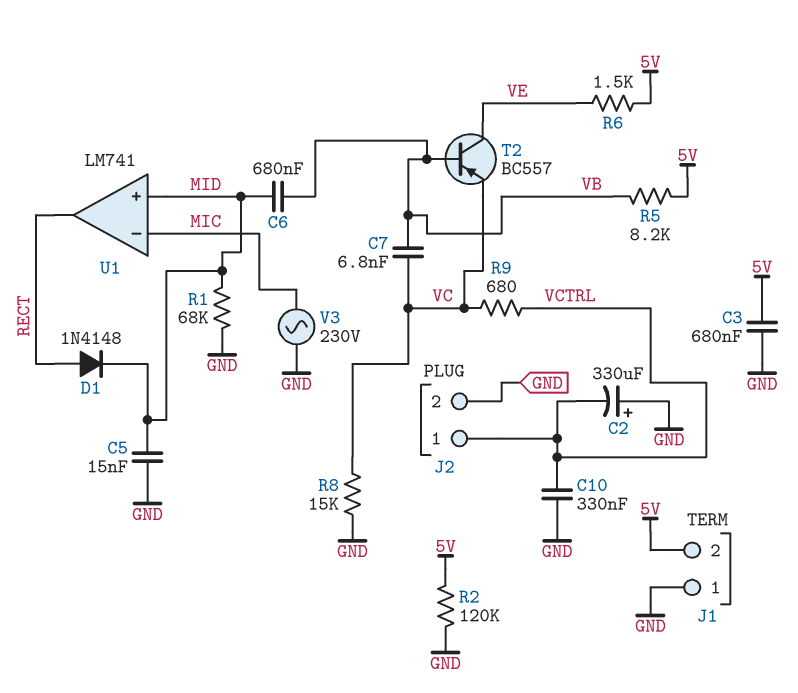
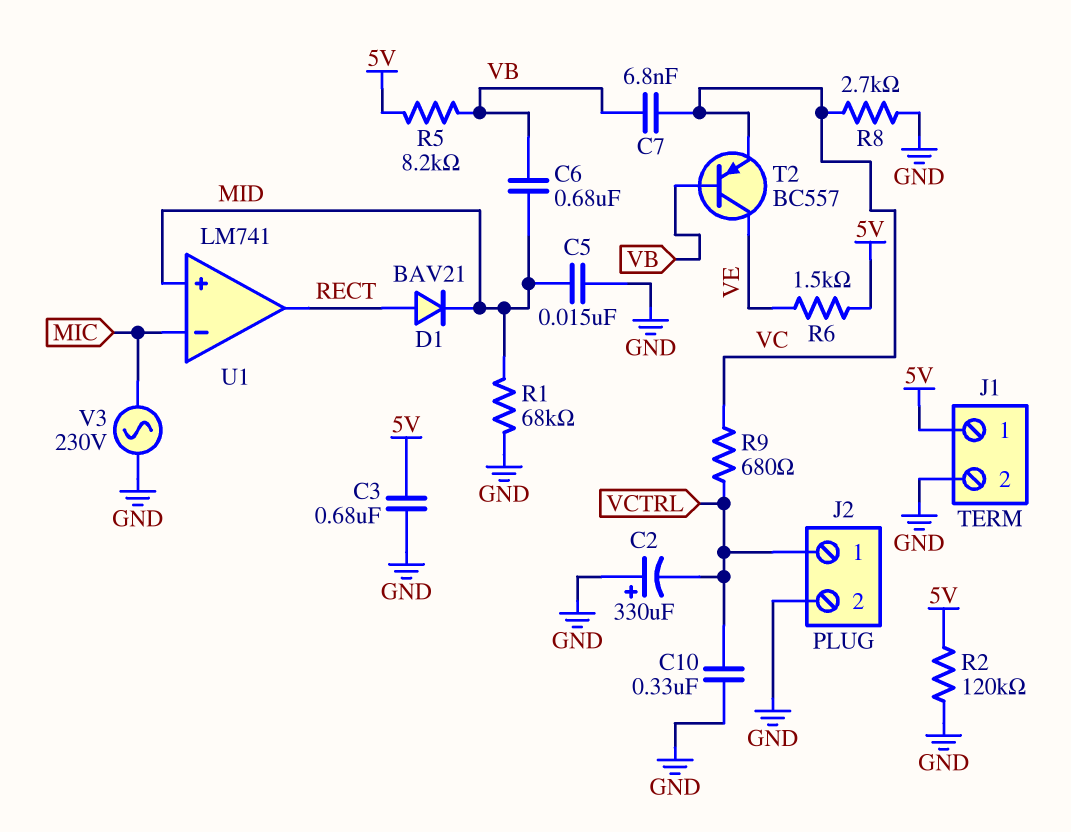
D1: diode 1N4148 (A RECT, K MID) -> diode BAV21 (A RECT, K MID)
J1 pin 1: GND -> 5V
J1 pin 2: 5V -> GND
R8: 15k (GND, VC) -> 2.7k (GND, VC)

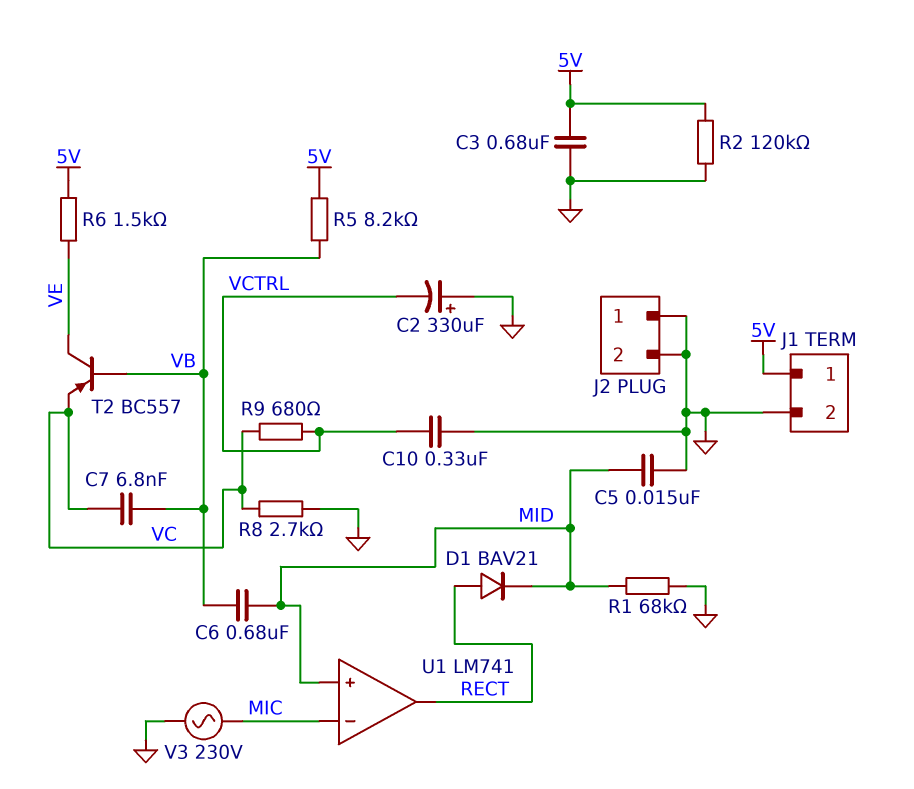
J2 pin 1: VCTRL -> GND

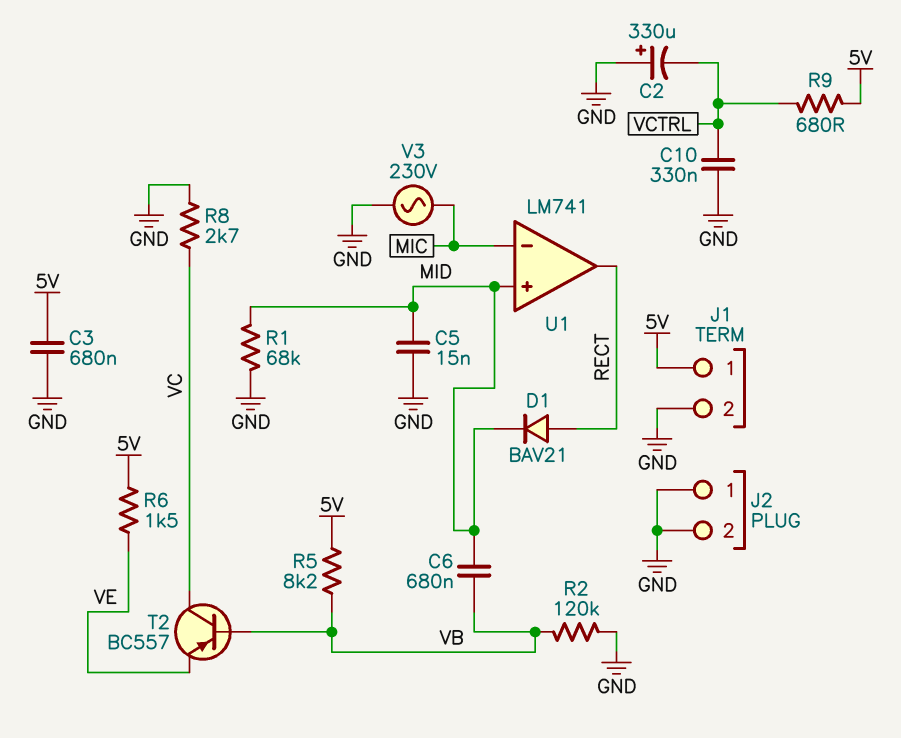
C7: 6.8nF (VB, VC) -> none
R2: 120k (5V, GND) -> 120k (GND, VB)
R9: 680 (VC, VCTRL) -> 680 (5V, VCTRL)
T2: PNP BC557 (B VB, C VE, E VC) -> PNP BC557 (B VB, C VC, E VE)

